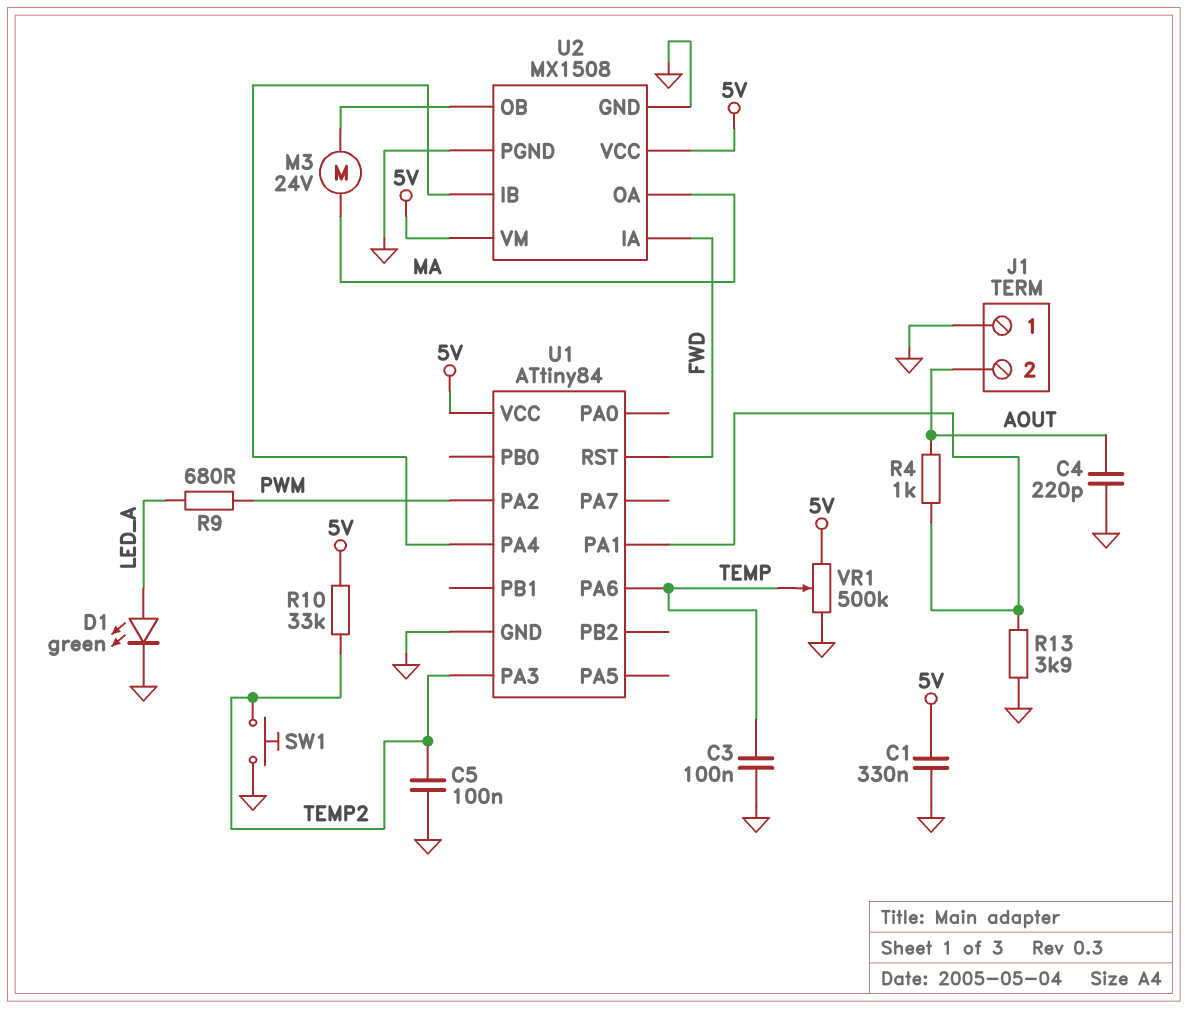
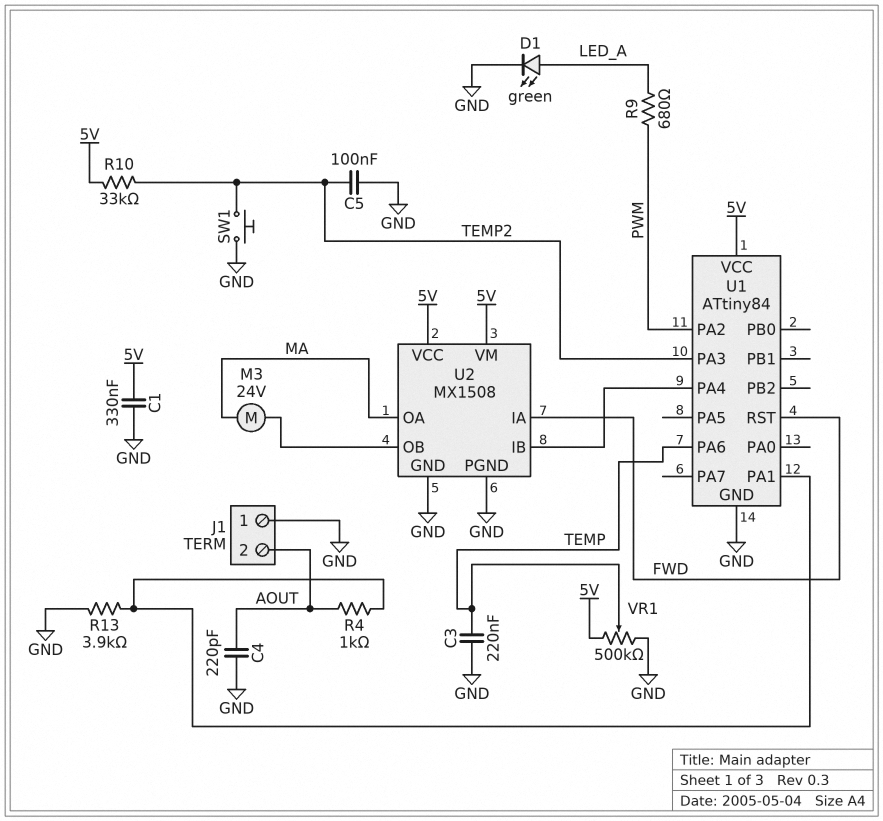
C3: 100nF (GND, TEMP) -> 220nF (GND, TEMP)

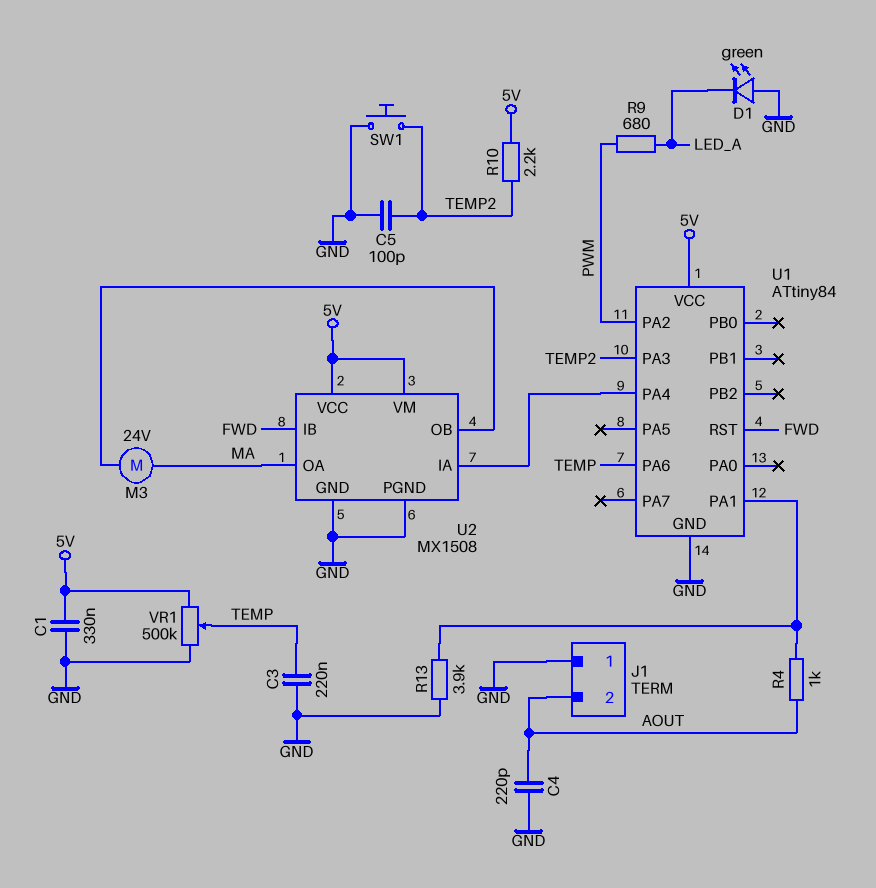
C5: 100nF (GND, TEMP2) -> 100pF (GND, TEMP2)
D1: LED green (A LED_A, K GND) -> LED green (A GND, K LED_A)
R10: 33k (5V, TEMP2) -> 2.2k (5V, TEMP2)
U2 pin IA: FWD -> U1/PA4
U2 pin IB: U1/PA4 -> FWD

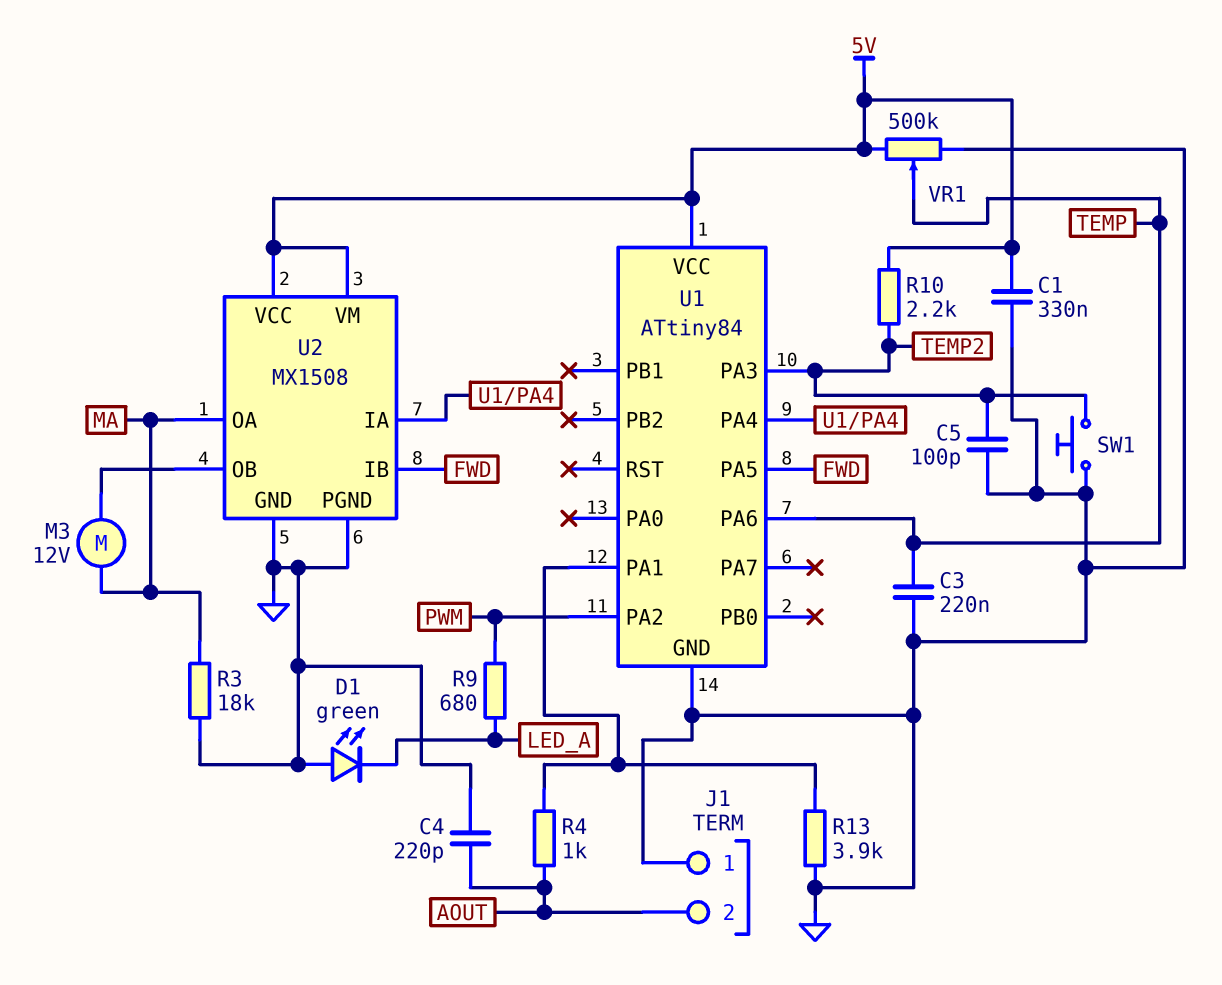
M3: motor 24V (MA, U2/OB) -> motor 12V (MA, U2/OB)
R3: none -> 18k (GND, MA)
U1 pin PA5: none -> FWD
U1 pin RST: FWD -> none

